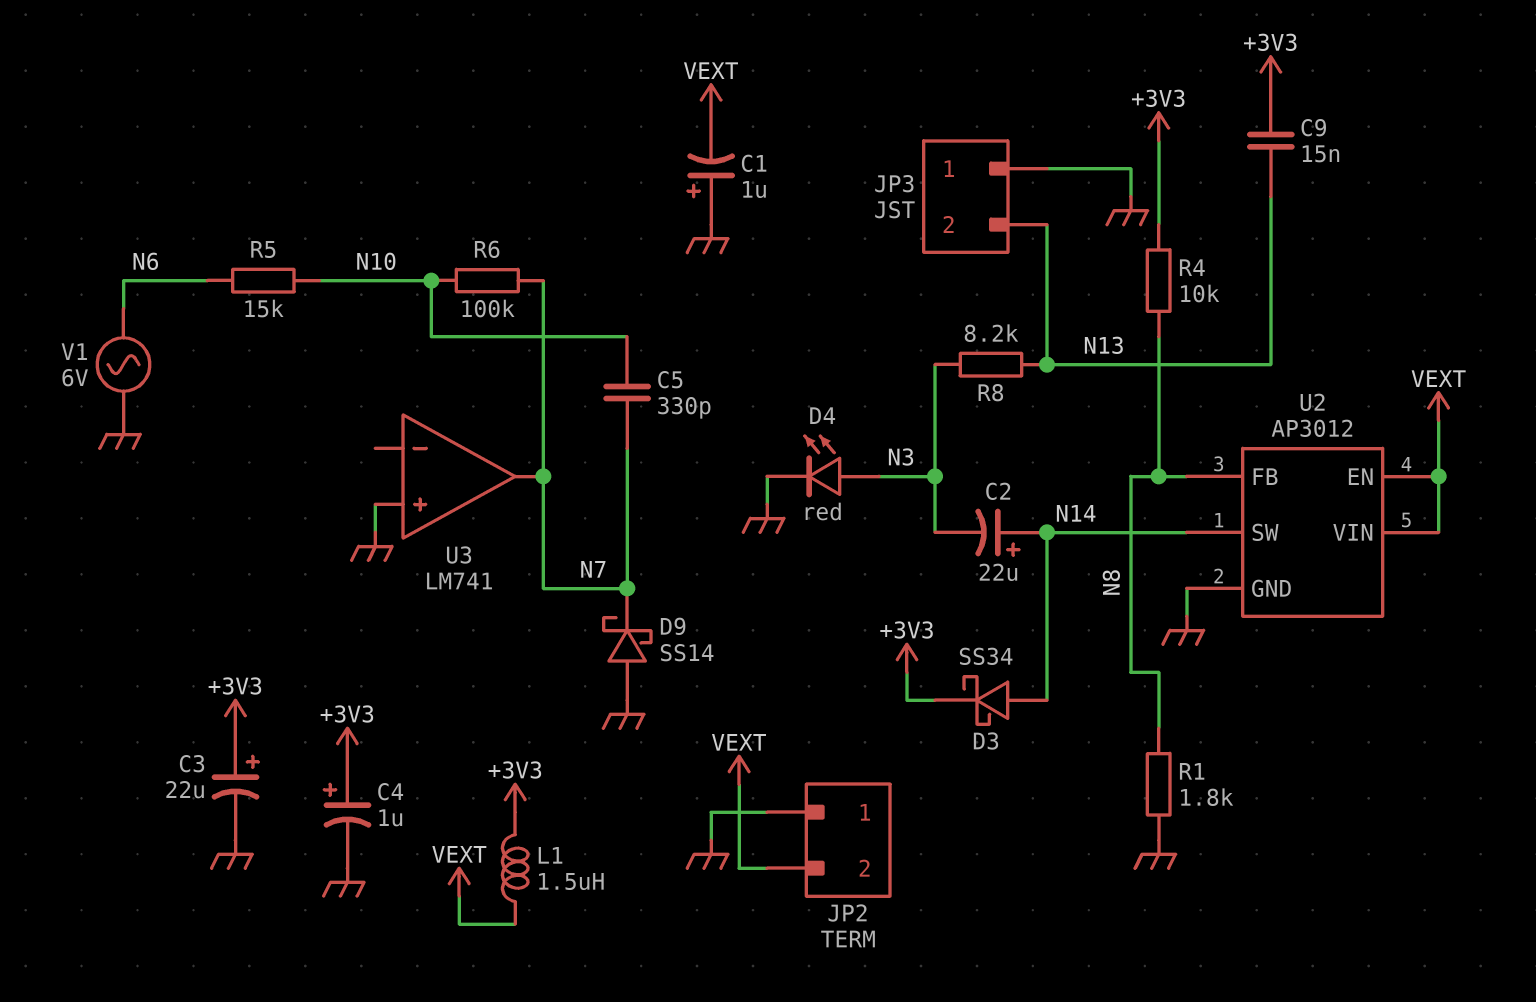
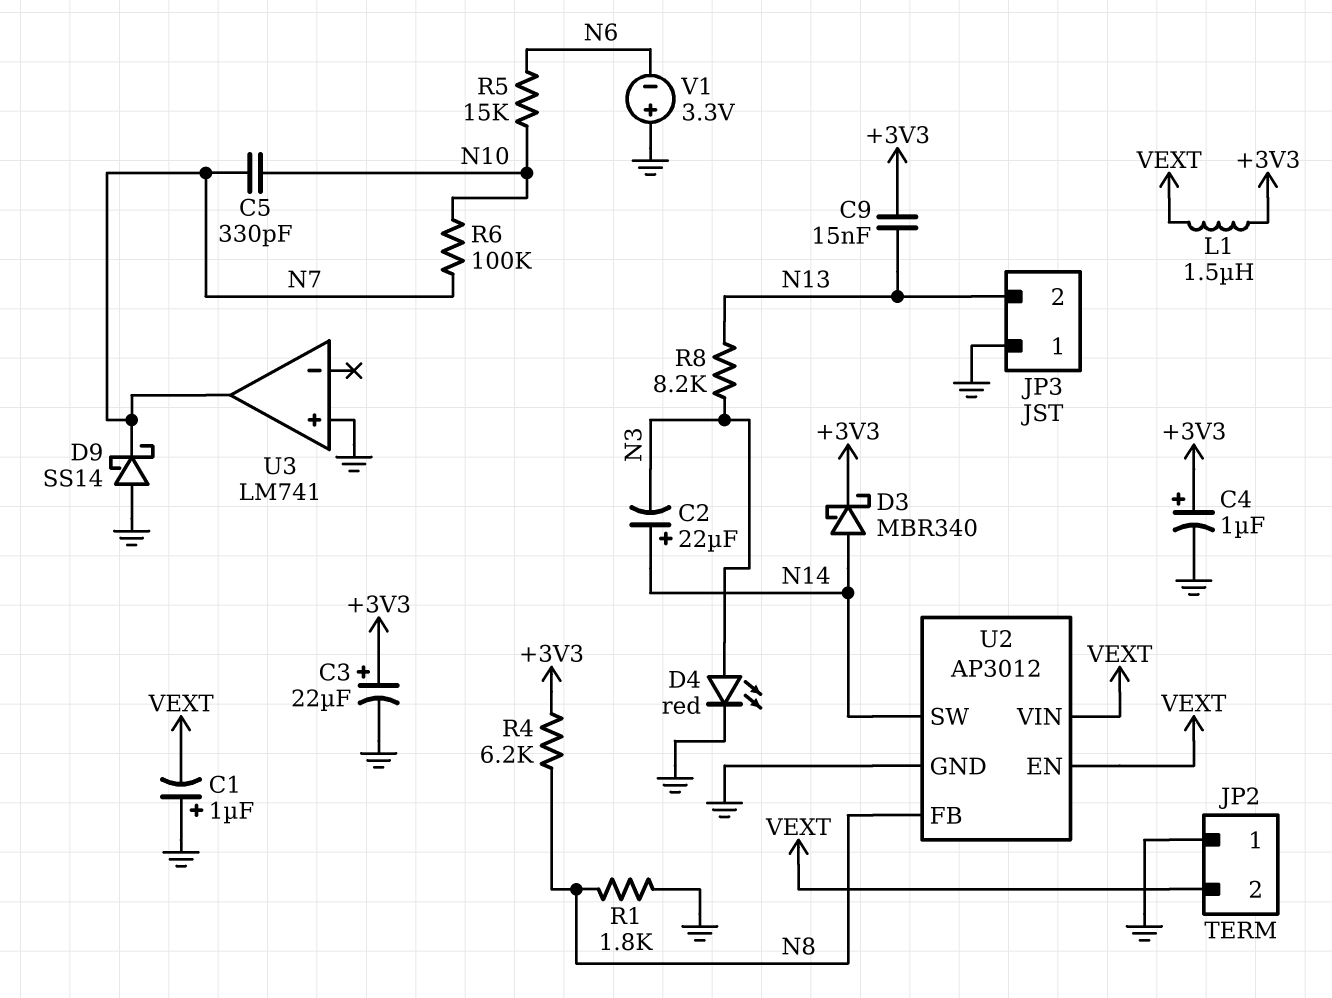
D3: schottky SS34 (A N14, K +3V3) -> schottky MBR340 (A N14, K +3V3)
R4: 10k (+3V3, N8) -> 6.2k (+3V3, N8)
V1: AC 6V (GND, N6) -> 3.3V (plus GND, minus N6)

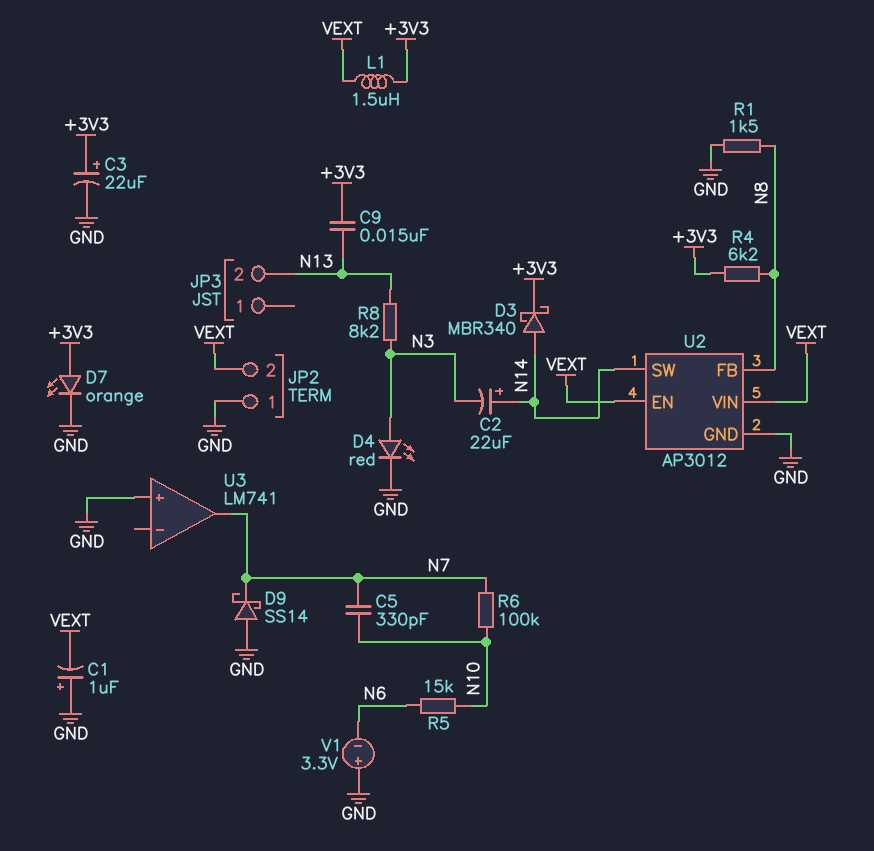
C4: 1uF (plus +3V3, minus GND) -> none
D7: none -> LED orange (A +3V3, K GND)
JP3 pin 1: GND -> none
R1: 1.8k (GND, N8) -> 1.5k (GND, N8)

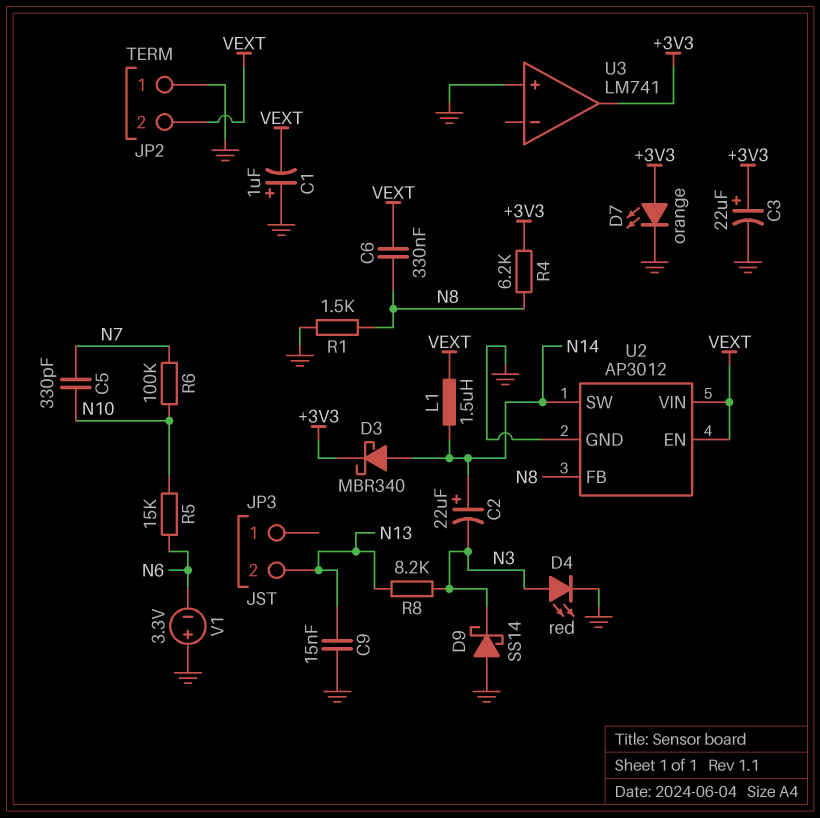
C6: none -> 330nF (N8, VEXT)
C9: 15nF (+3V3, N13) -> 15nF (GND, N13)
D9: schottky SS14 (A GND, K N7) -> schottky SS14 (A GND, K N3)
L1: 1.5uH (+3V3, VEXT) -> 1.5uH (N14, VEXT)
U3 pin out: N7 -> +3V3

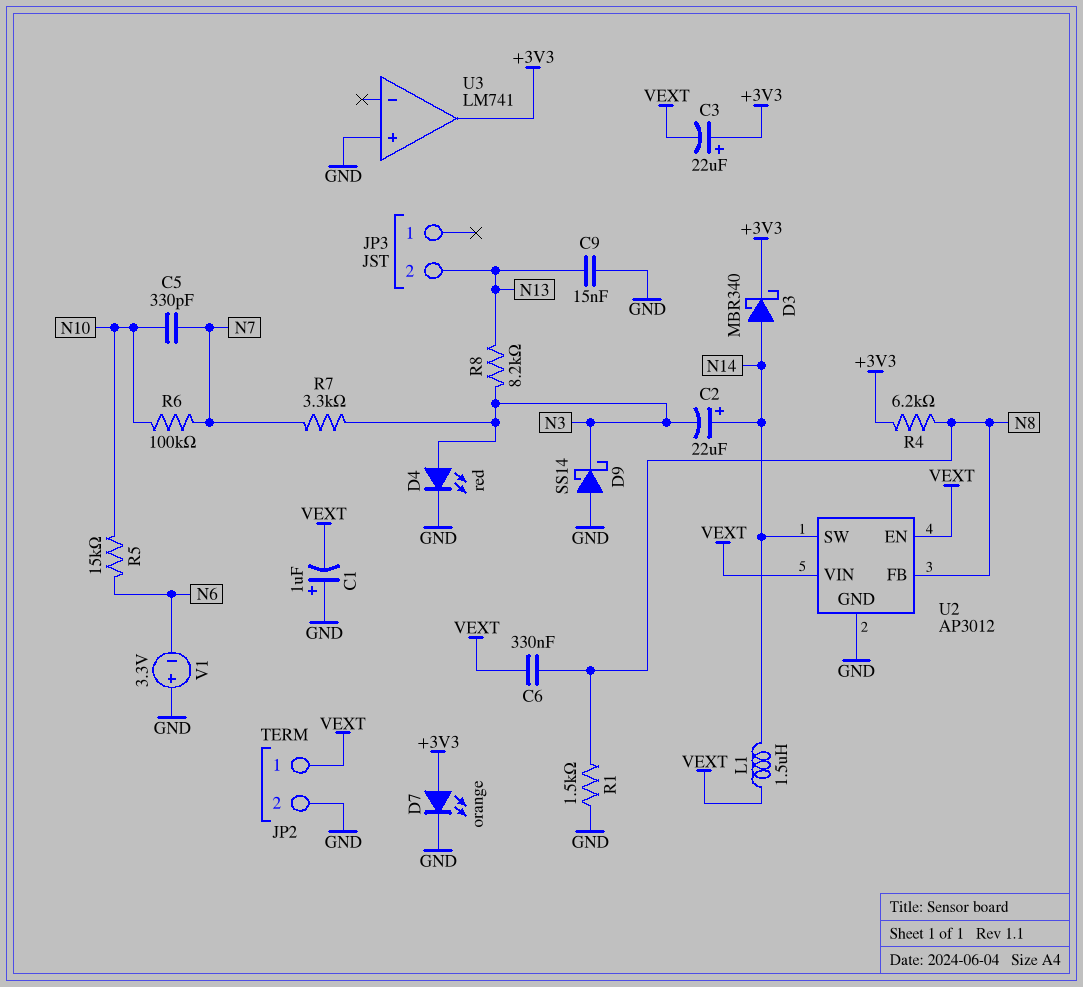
C3: 22uF (plus +3V3, minus GND) -> 22uF (plus +3V3, minus VEXT)
JP2 pin 1: GND -> VEXT
JP2 pin 2: VEXT -> GND
R7: none -> 3.3k (N3, N7)

